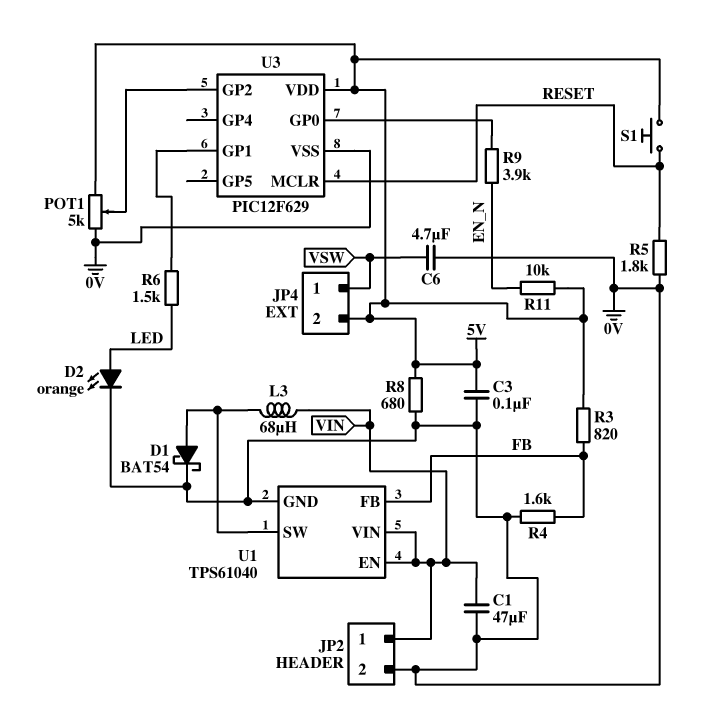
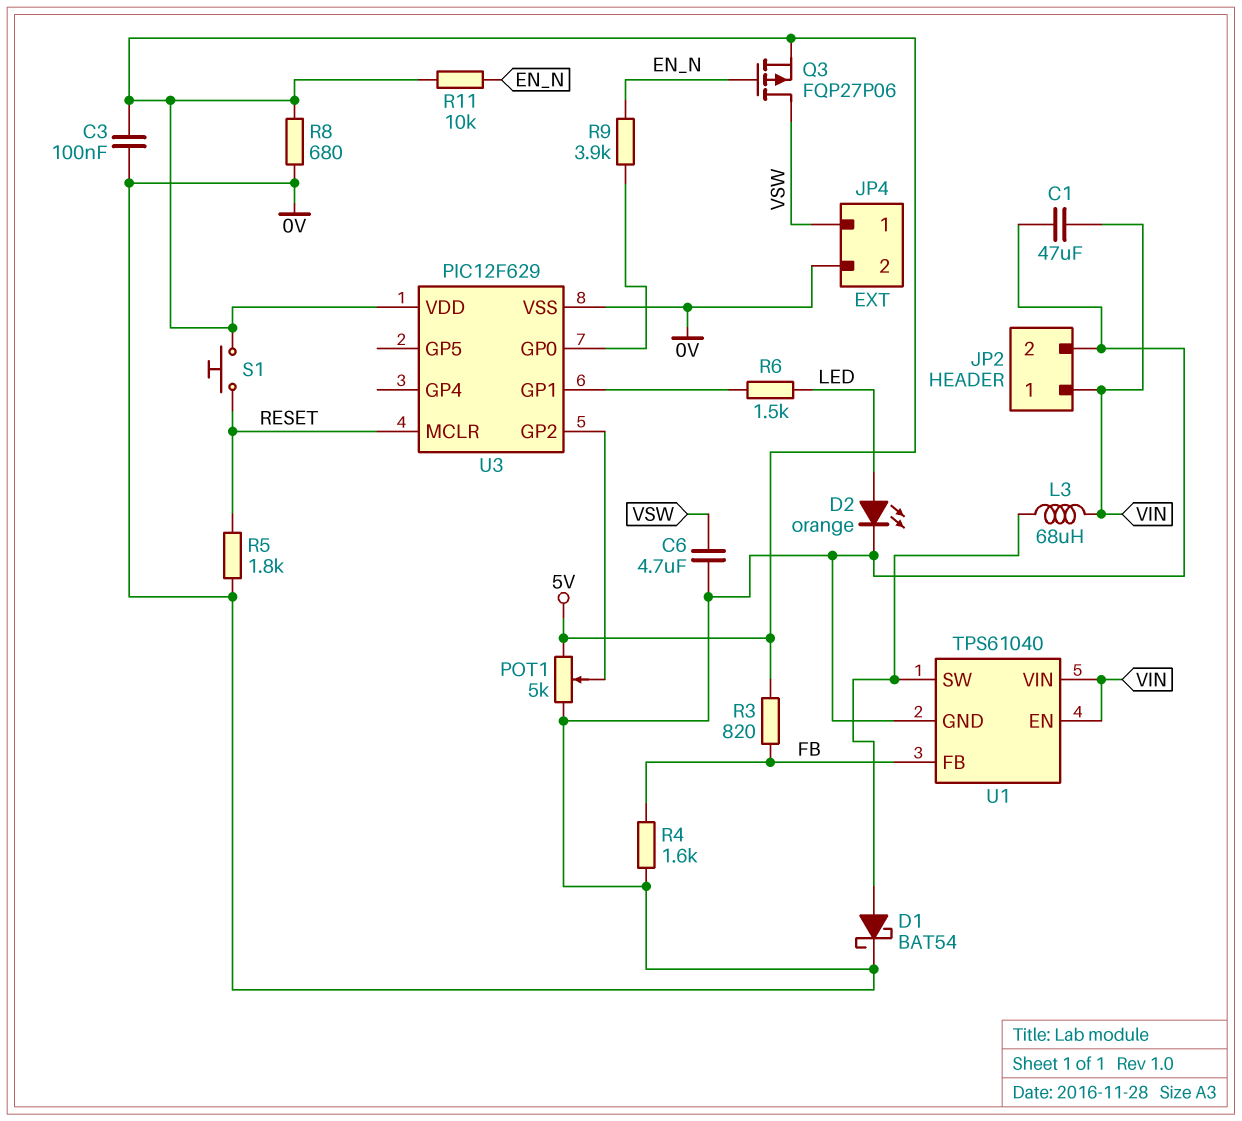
JP4 pin 2: 5V -> 0V
Q3: none -> PMOS FQP27P06 (G EN_N, D VSW, S 5V)

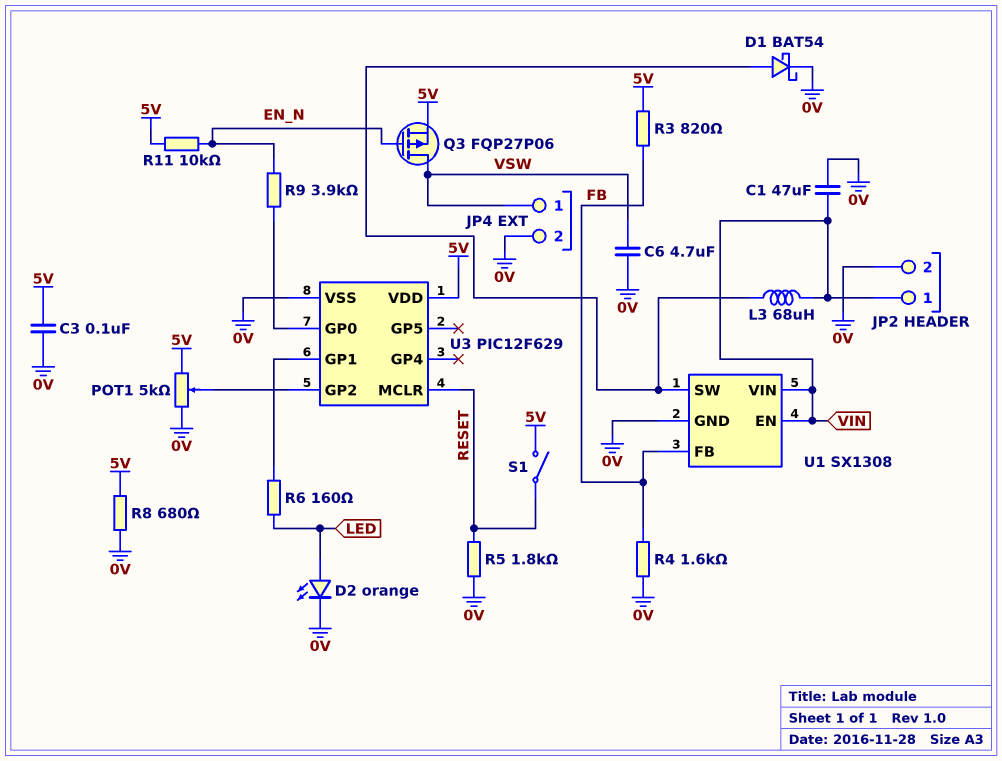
R6: 1.5k (LED, U3/GP1) -> 160 (LED, U3/GP1)
S1: button (5V, RESET) -> switch (5V, RESET)
U1: TPS61040 -> SX1308

